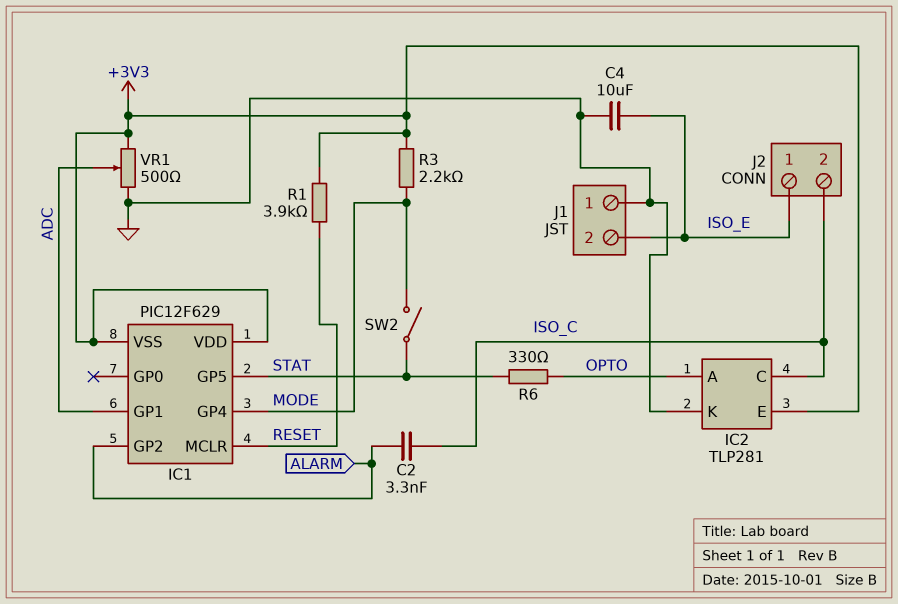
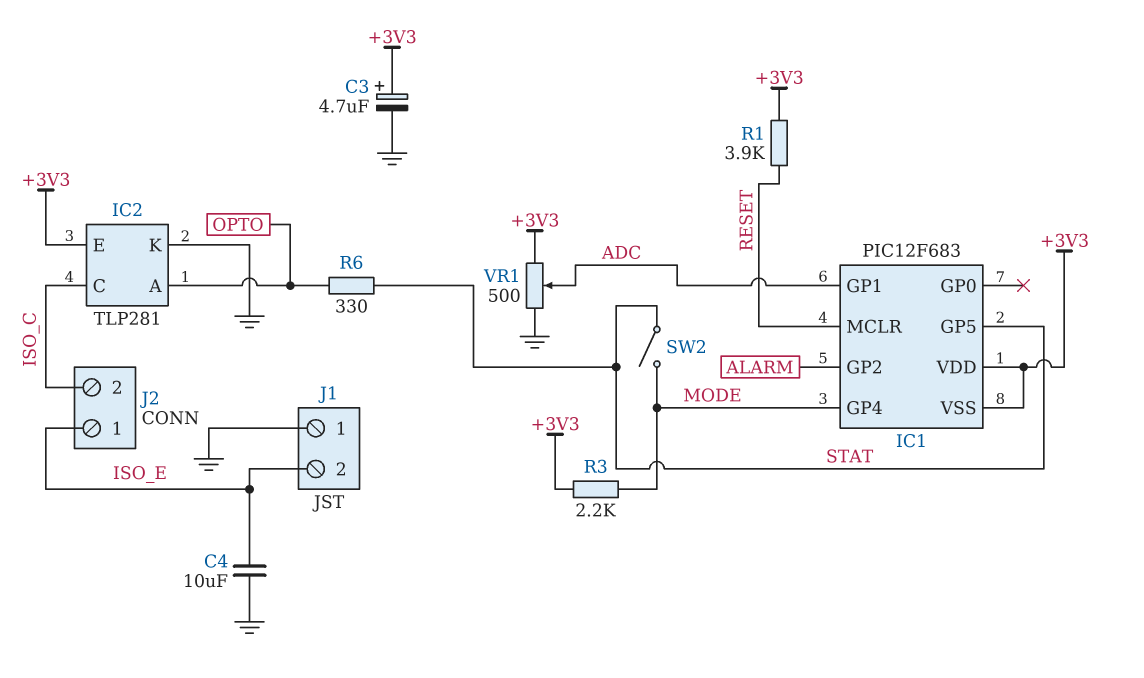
C2: 3.3nF (ALARM, ISO_C) -> none
C3: none -> 4.7uF (plus +3V3, minus GND)
IC1: PIC12F629 -> PIC12F683

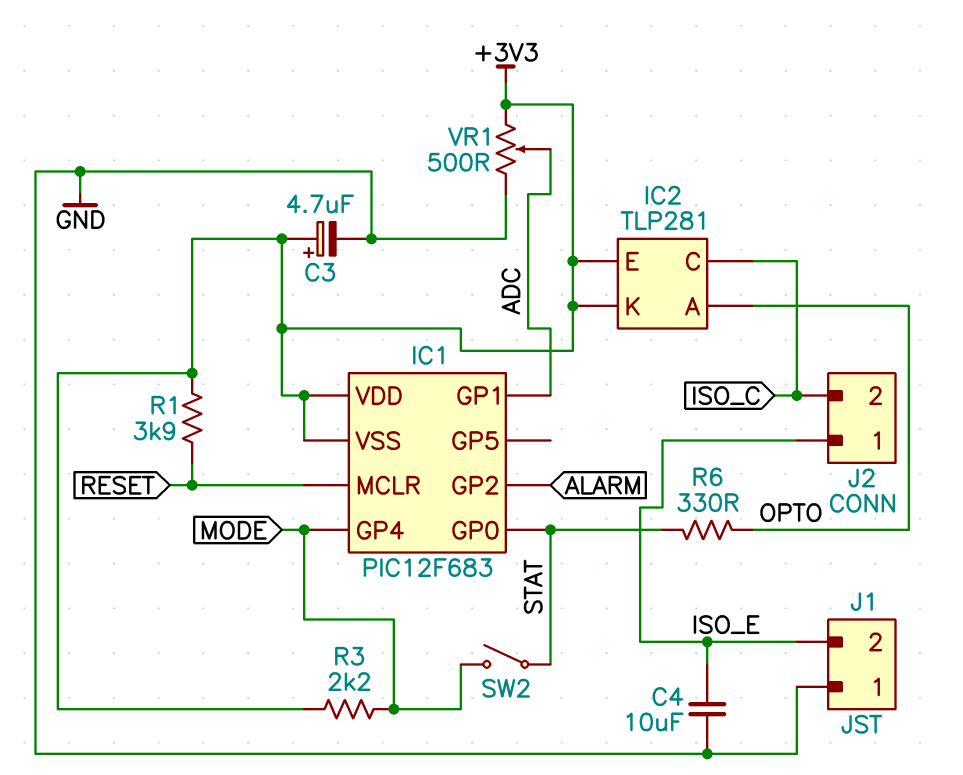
IC1 pin GP0: none -> STAT
IC1 pin GP5: STAT -> none
IC2 pin K: GND -> +3V3

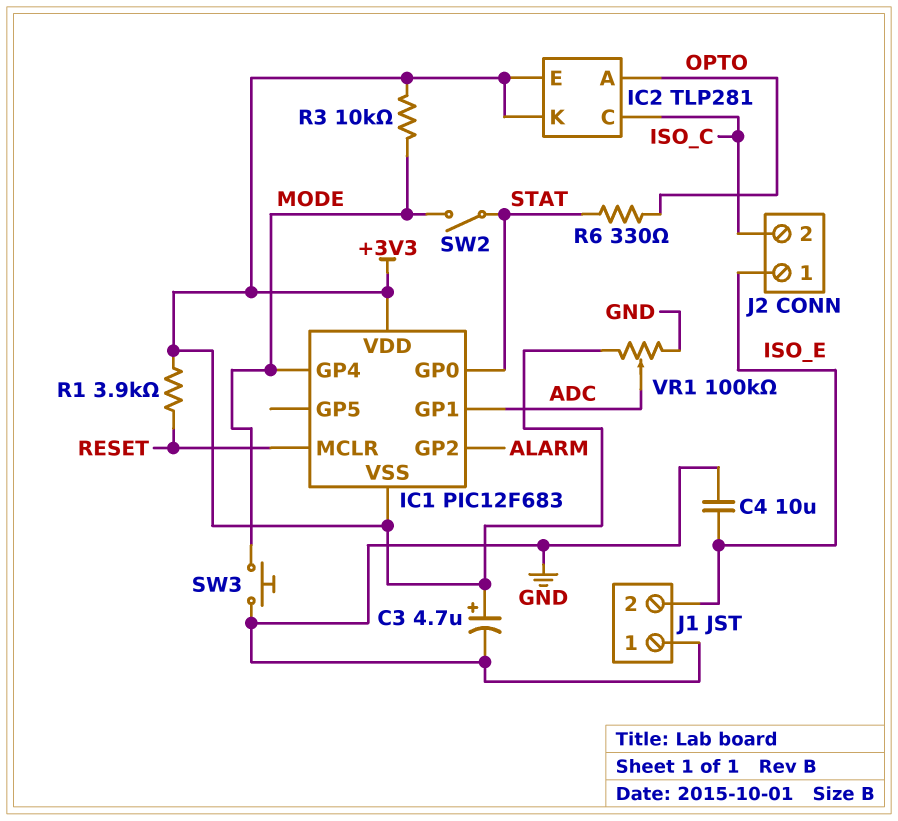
R3: 2.2k (+3V3, MODE) -> 10k (+3V3, MODE)
SW3: none -> button (GND, MODE)
VR1: 500 (+3V3, GND, wiper ADC) -> 100k (+3V3, GND, wiper ADC)

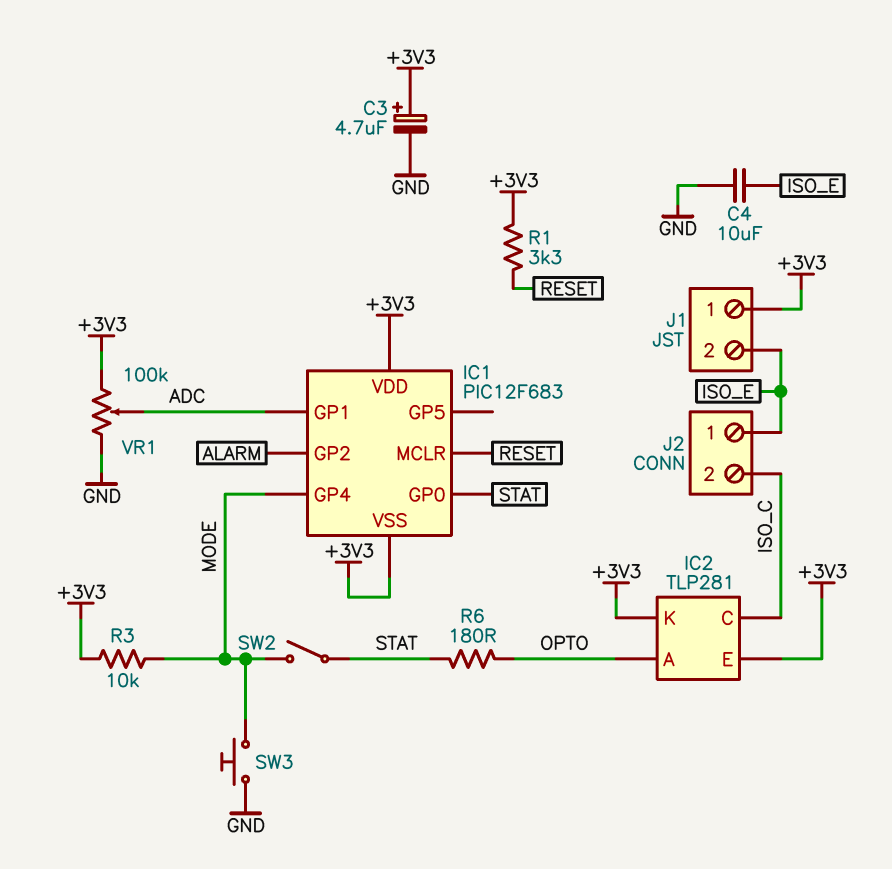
J1 pin 1: GND -> +3V3
R1: 3.9k (+3V3, RESET) -> 3.3k (+3V3, RESET)
R6: 330 (OPTO, STAT) -> 180 (OPTO, STAT)

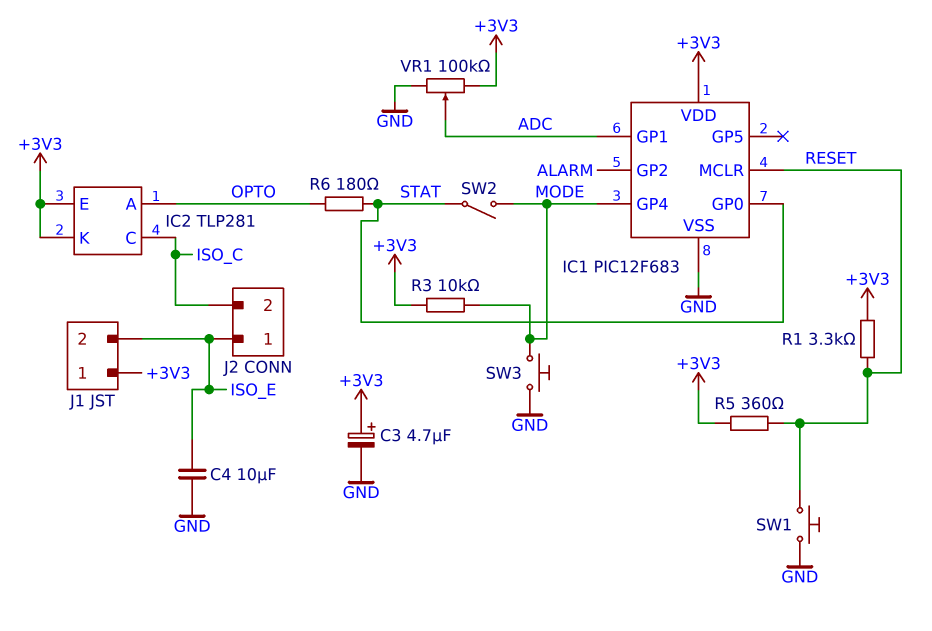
IC1 pin VSS: +3V3 -> GND
R5: none -> 360 (+3V3, RESET)
SW1: none -> button (GND, RESET)

